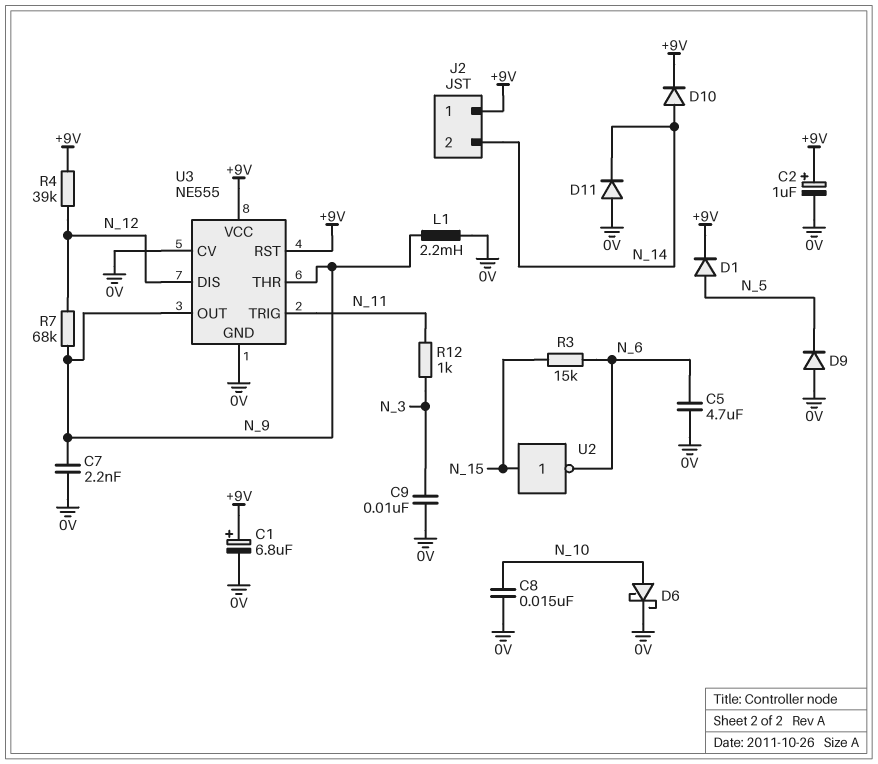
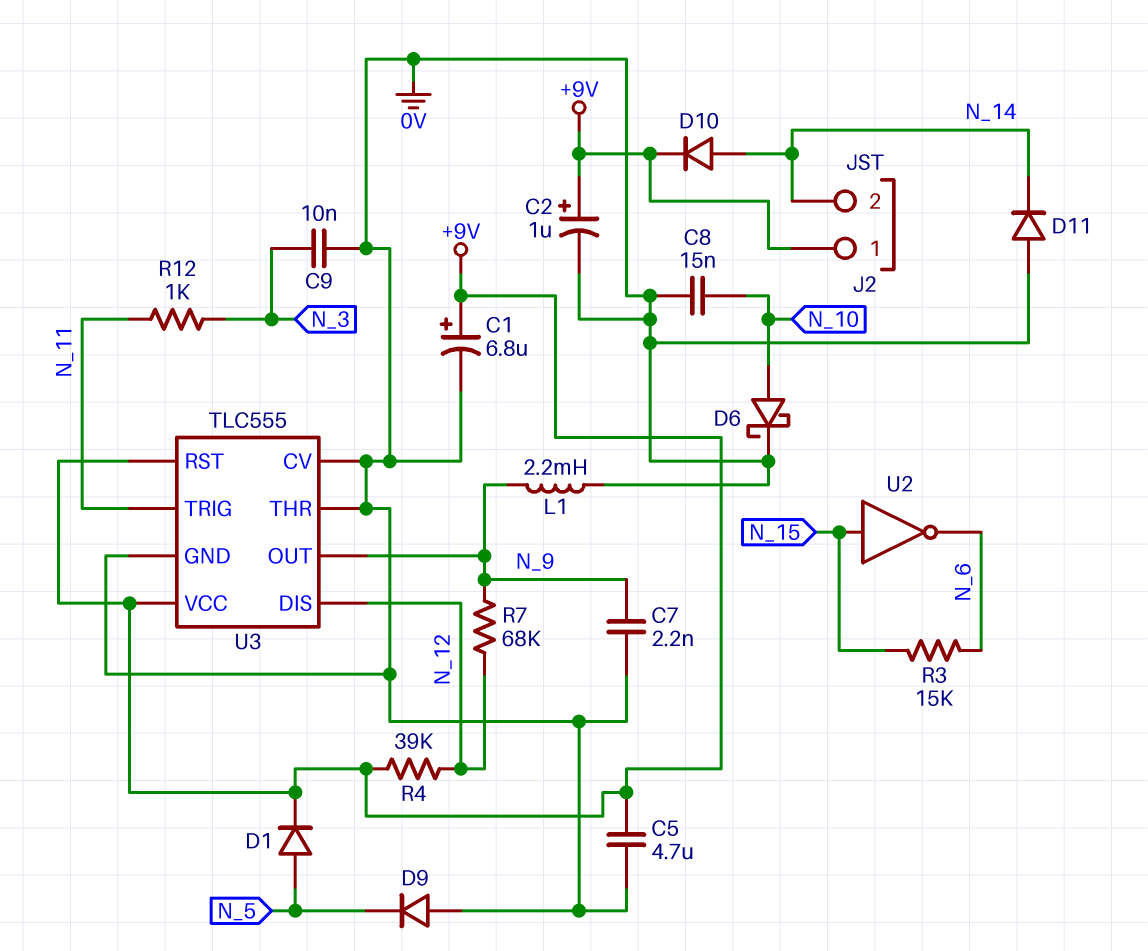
C5: 4.7uF (0V, N_6) -> 4.7uF (+9V, 0V)
U3: NE555 -> TLC555
U3 pin THR: N_9 -> 0V

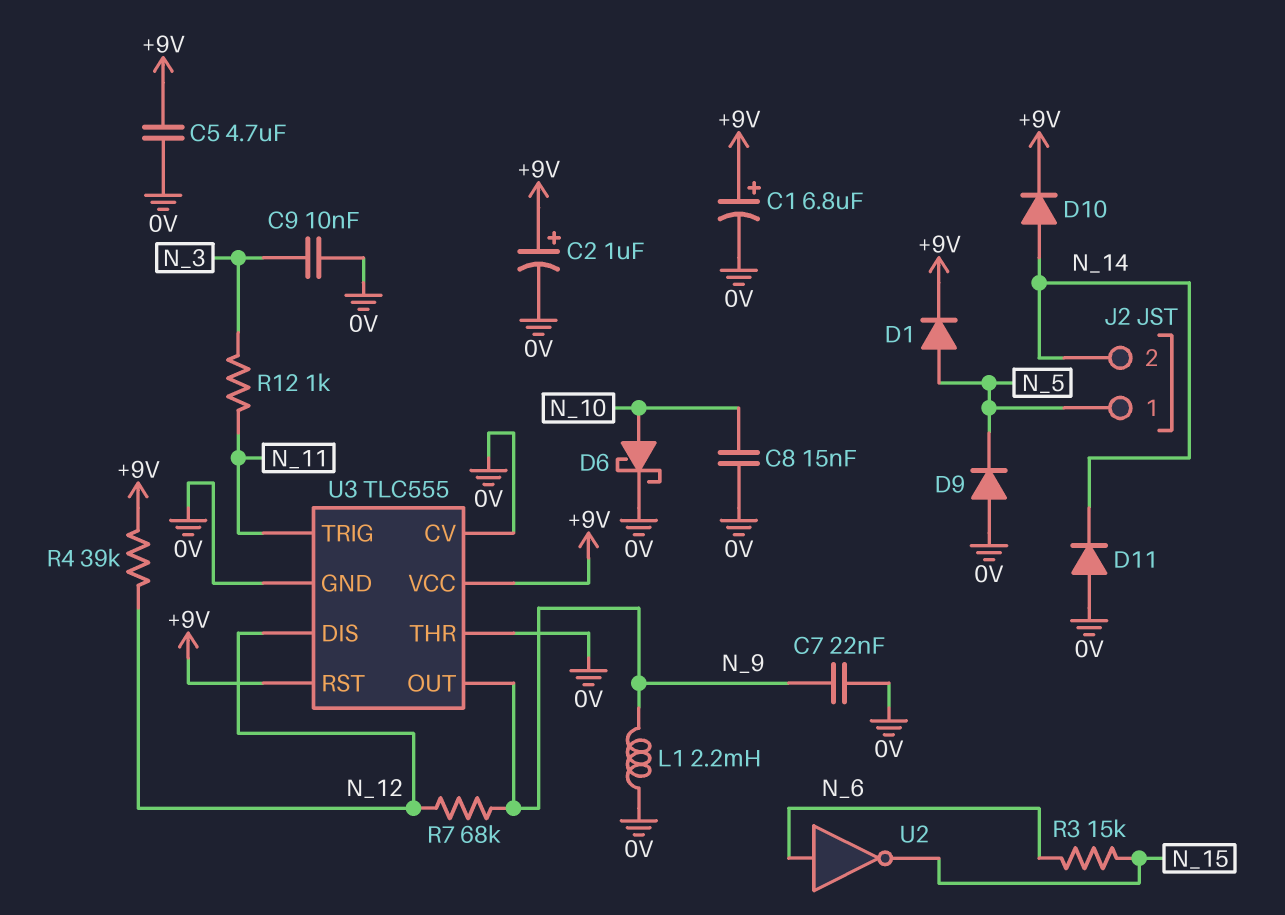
C7: 2.2nF (0V, N_9) -> 22nF (0V, N_9)
J2 pin 1: +9V -> N_5
U2: NOT (in N_15, out N_6) -> NOT (in N_6, out N_15)

